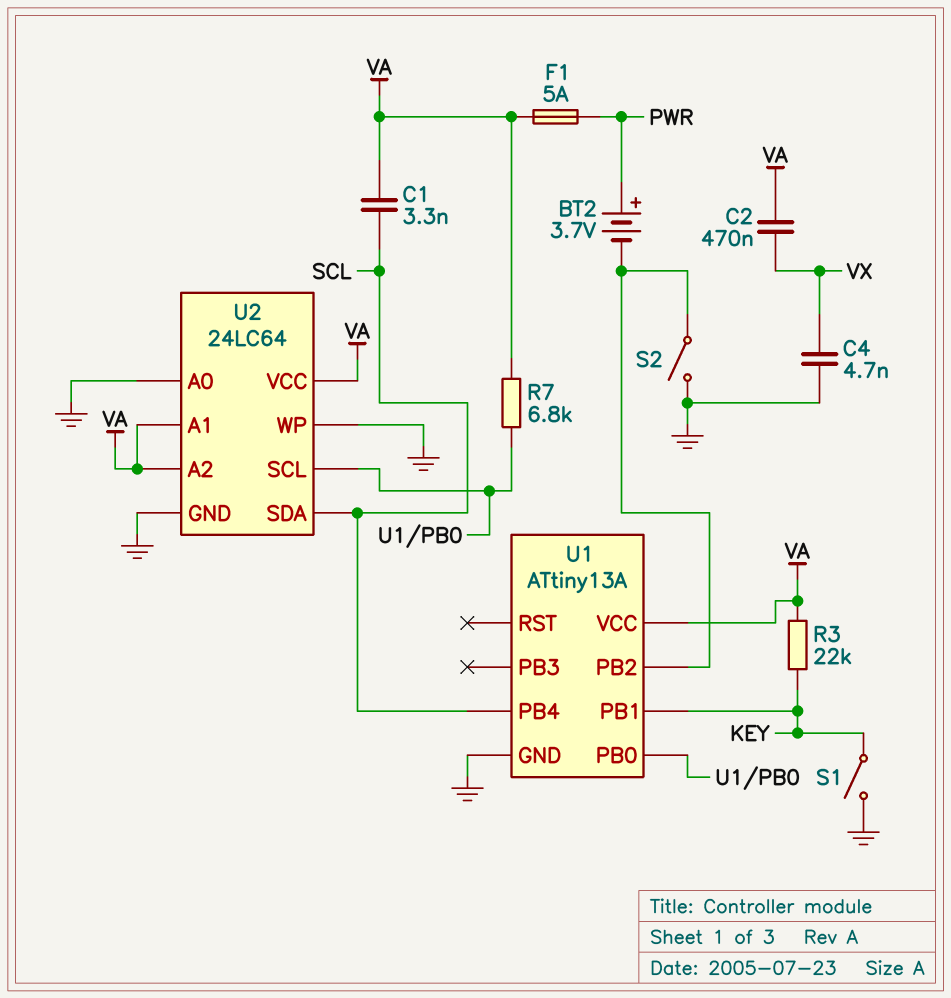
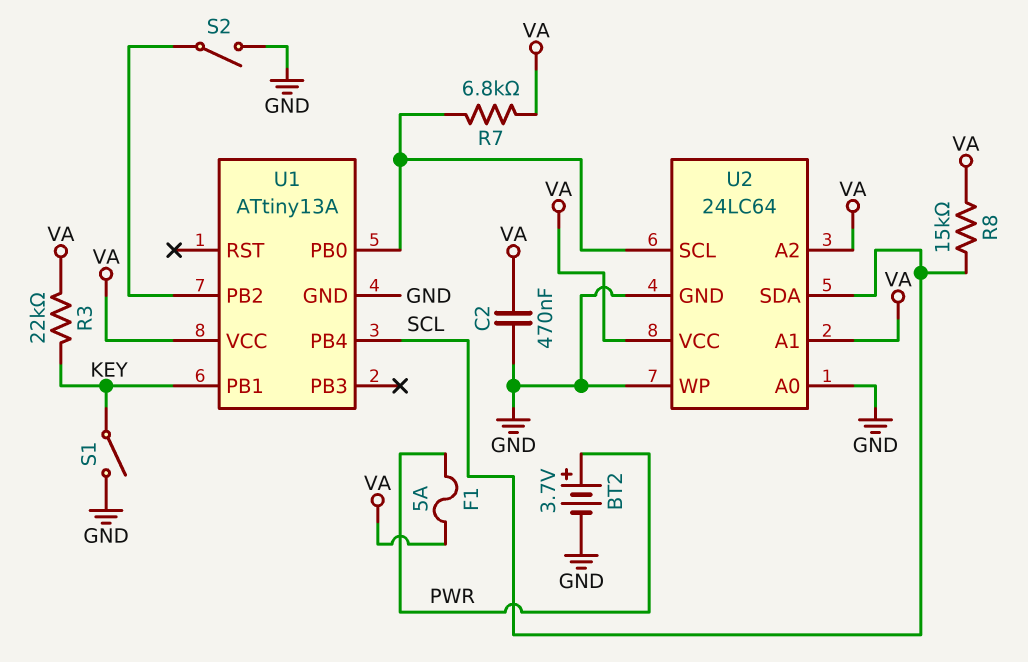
BT2: 3.7V (plus PWR, minus U1/PB2) -> 3.7V (plus PWR, minus GND)
C1: 3.3nF (SCL, VA) -> none
C2: 470nF (VA, VX) -> 470nF (GND, VA)
C4: 4.7nF (GND, VX) -> none
R8: none -> 15k (SCL, VA)

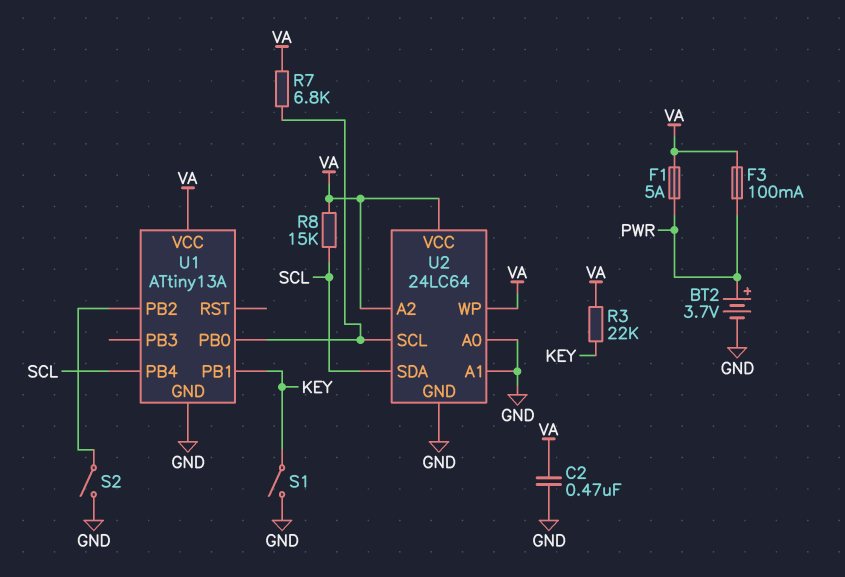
F3: none -> 100mA (PWR, VA)
U2 pin A1: VA -> GND
U2 pin WP: GND -> VA

